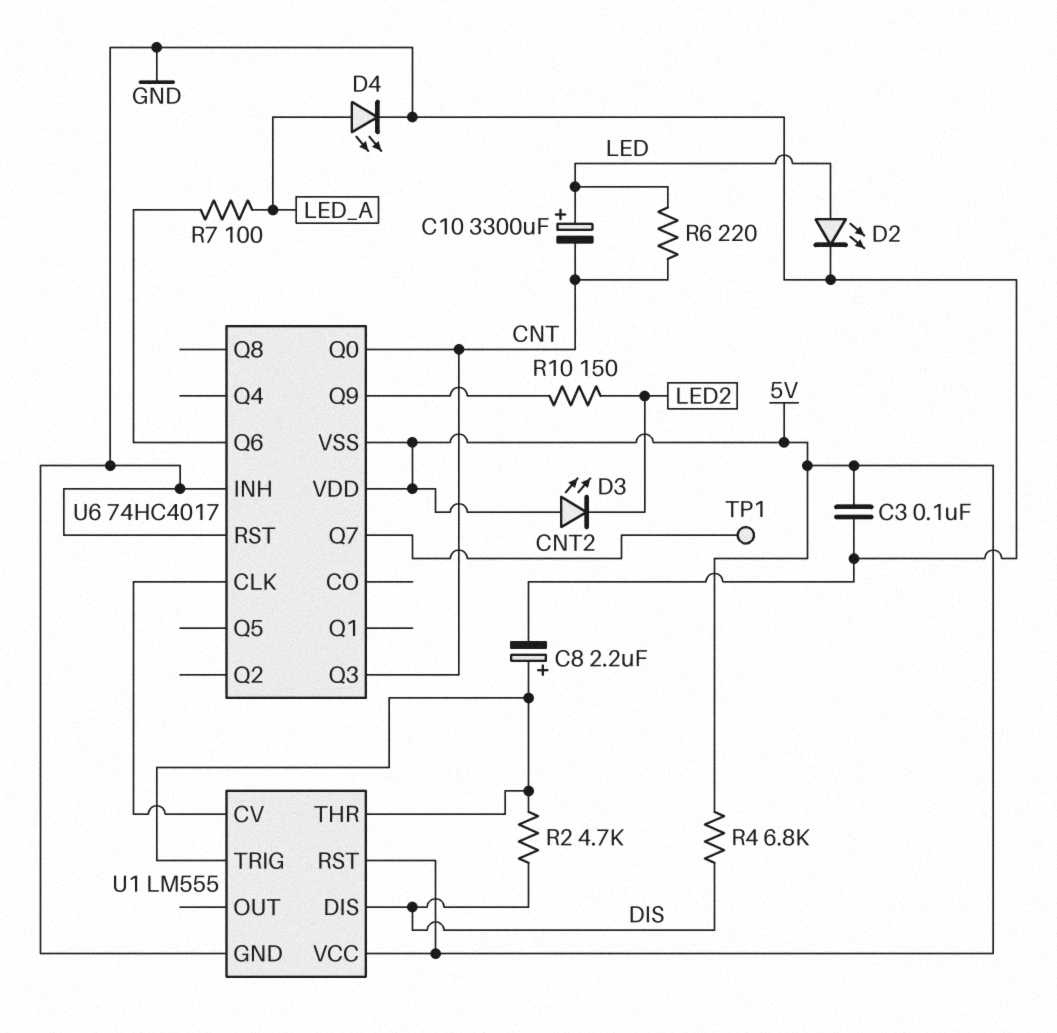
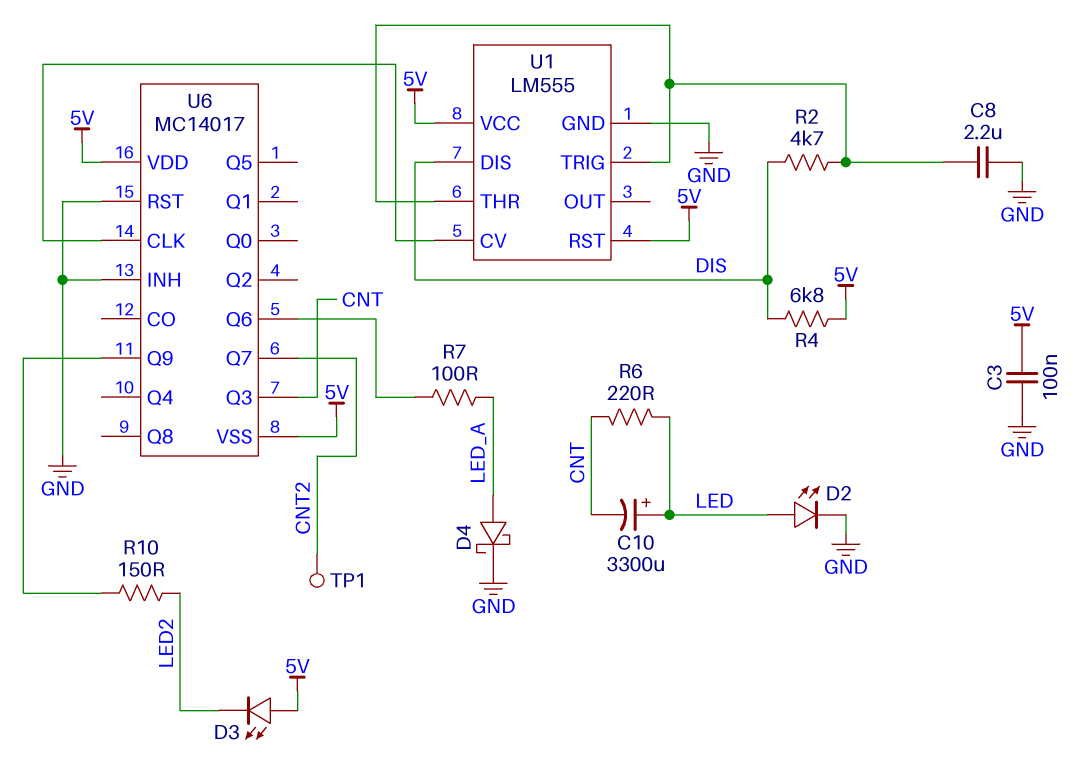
C8: 2.2uF (plus U1/THR, minus GND) -> 2.2uF (GND, U1/THR)
D4: LED (A LED_A, K GND) -> schottky (A LED_A, K GND)
U6: 74HC4017 -> MC14017
U6 pin Q0: CNT -> none

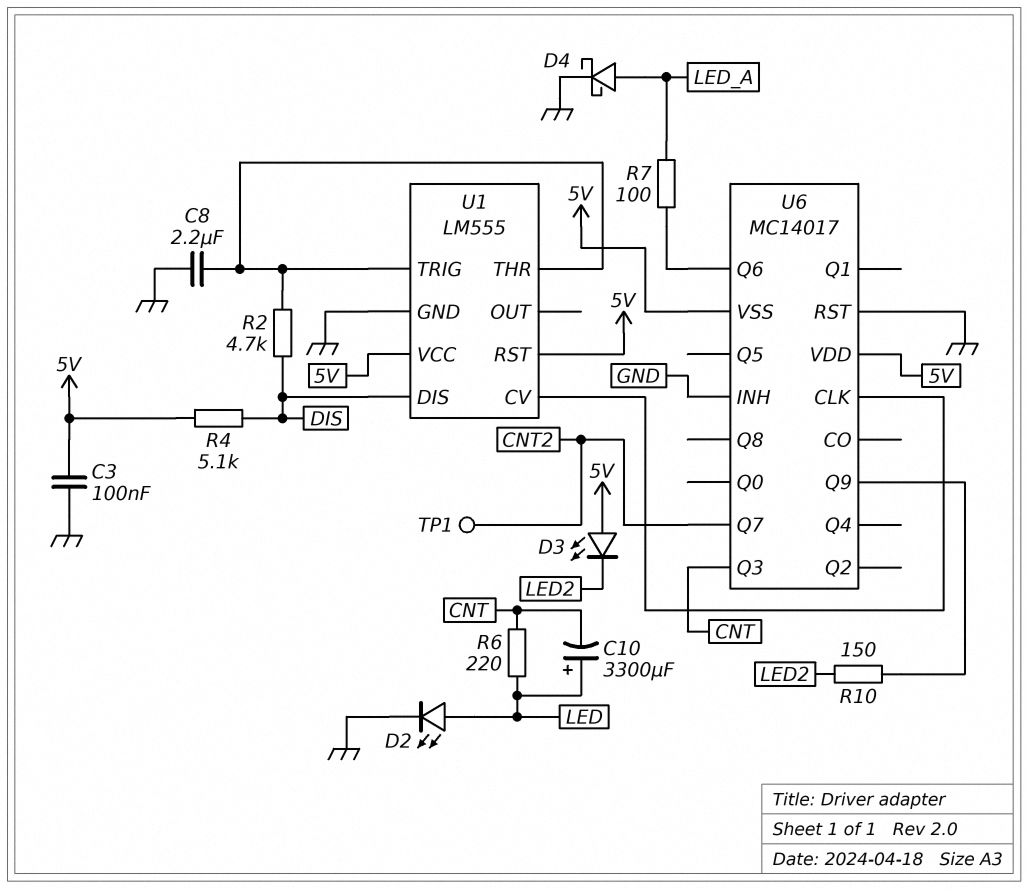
R4: 6.8k (5V, DIS) -> 5.1k (5V, DIS)

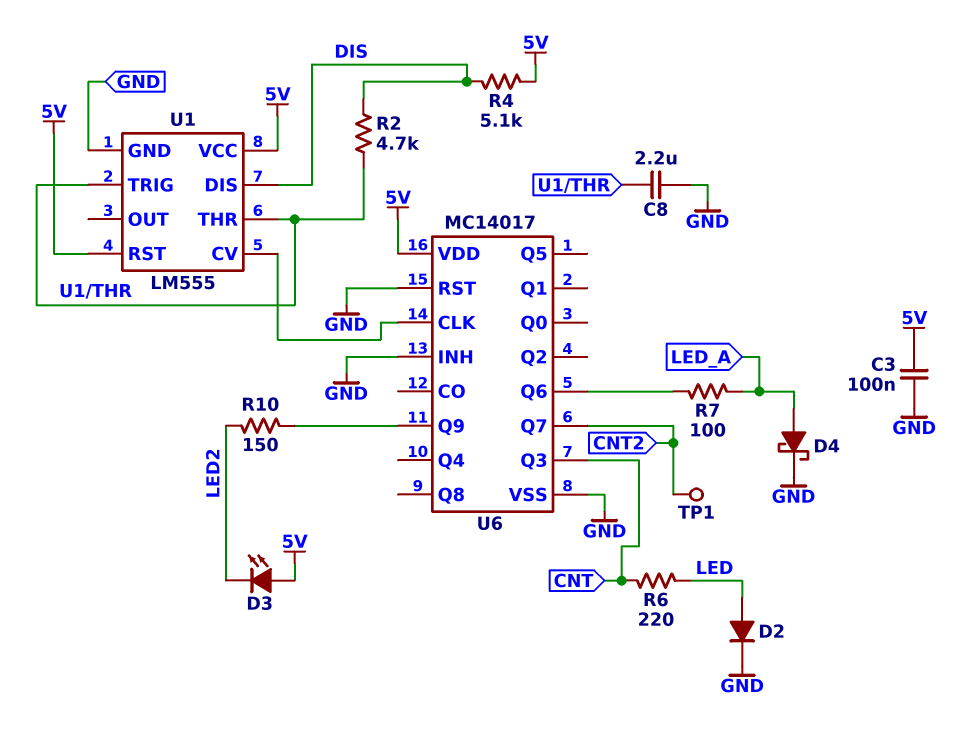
C10: 3300uF (plus LED, minus CNT) -> none
D2: LED (A LED, K GND) -> diode (A LED, K GND)
U6 pin VSS: 5V -> GND

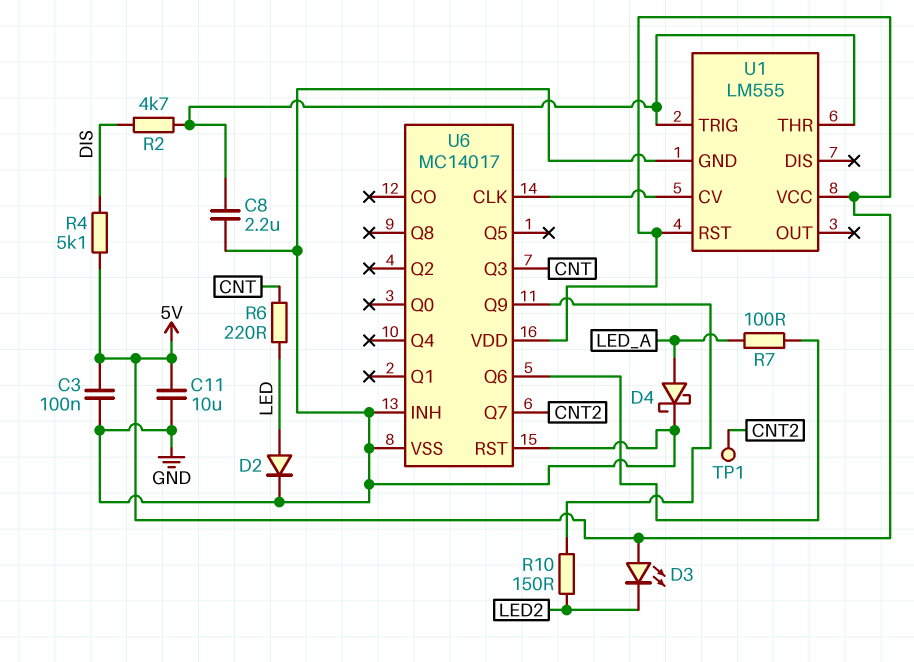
C11: none -> 10uF (5V, GND)
U1 pin DIS: DIS -> none

